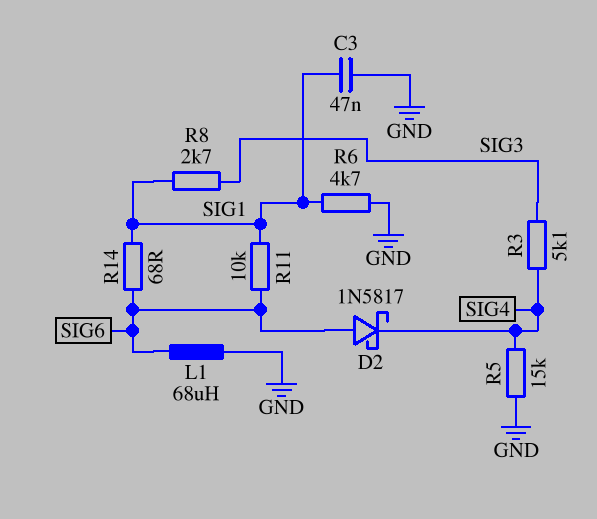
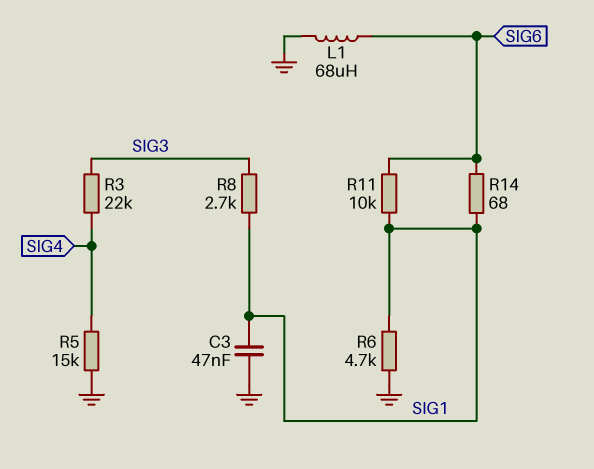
D2: schottky 1N5817 (A SIG6, K SIG4) -> none
R3: 5.1k (SIG3, SIG4) -> 22k (SIG3, SIG4)

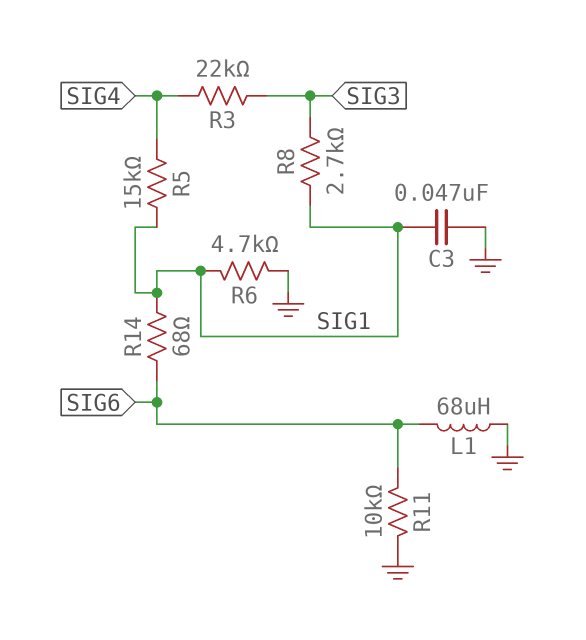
R5: 15k (GND, SIG4) -> 15k (SIG1, SIG4)
R11: 10k (SIG1, SIG6) -> 10k (GND, SIG6)

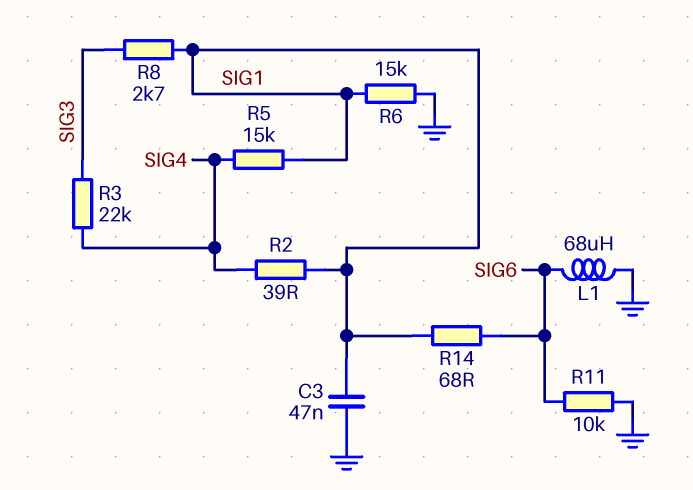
R2: none -> 39 (SIG1, SIG4)
R6: 4.7k (GND, SIG1) -> 15k (GND, SIG1)

